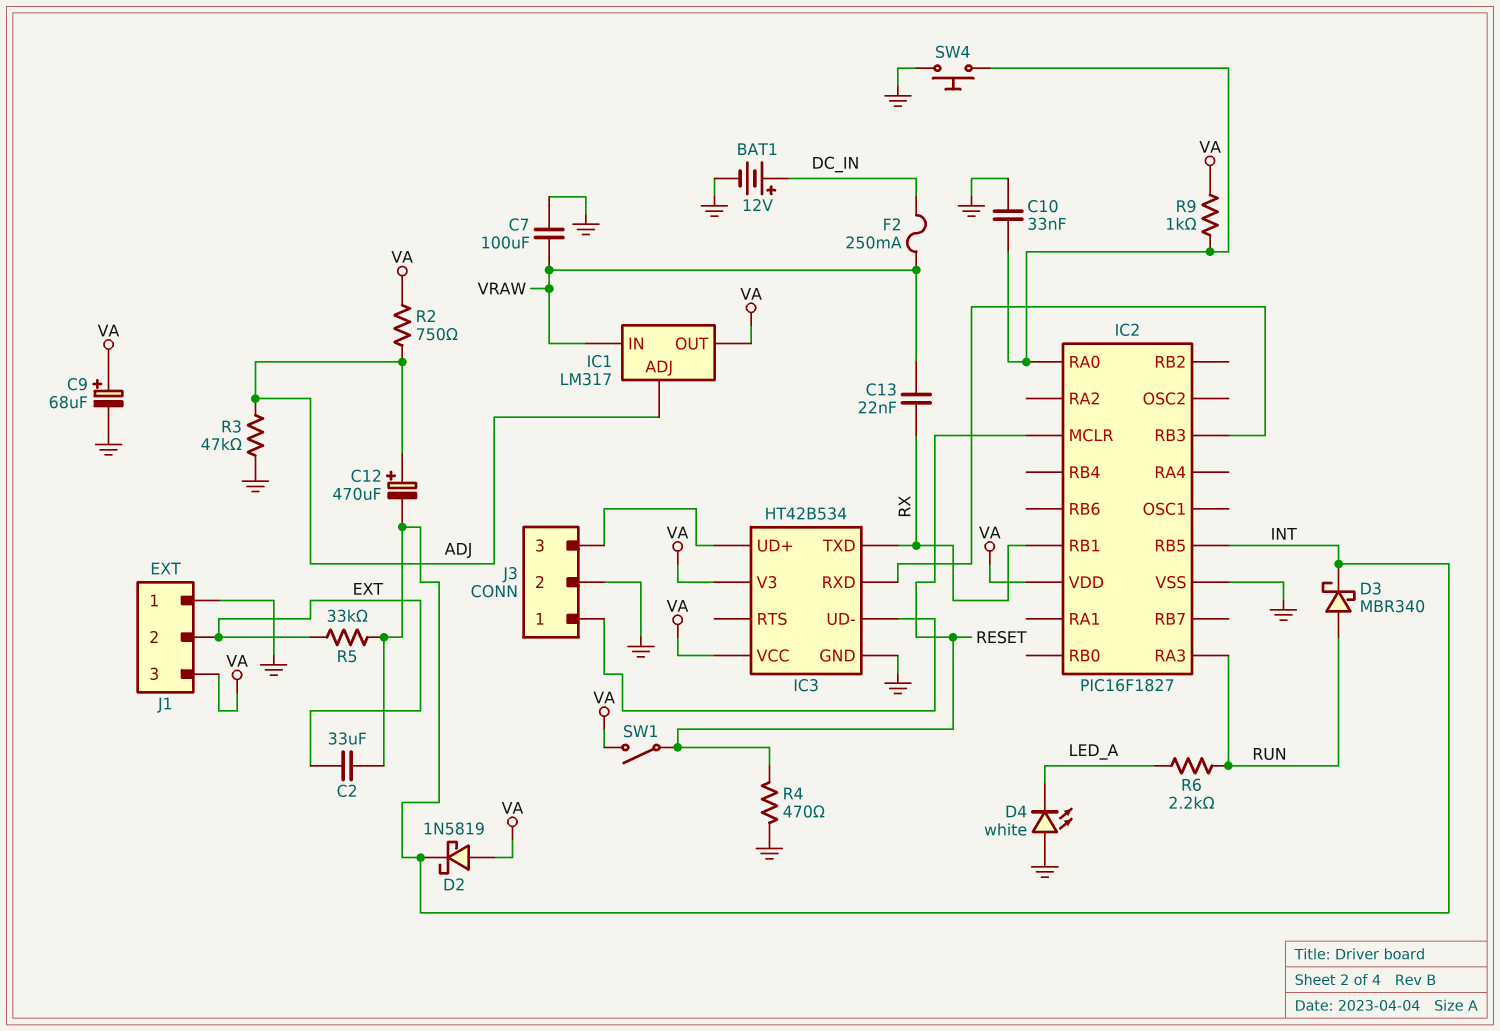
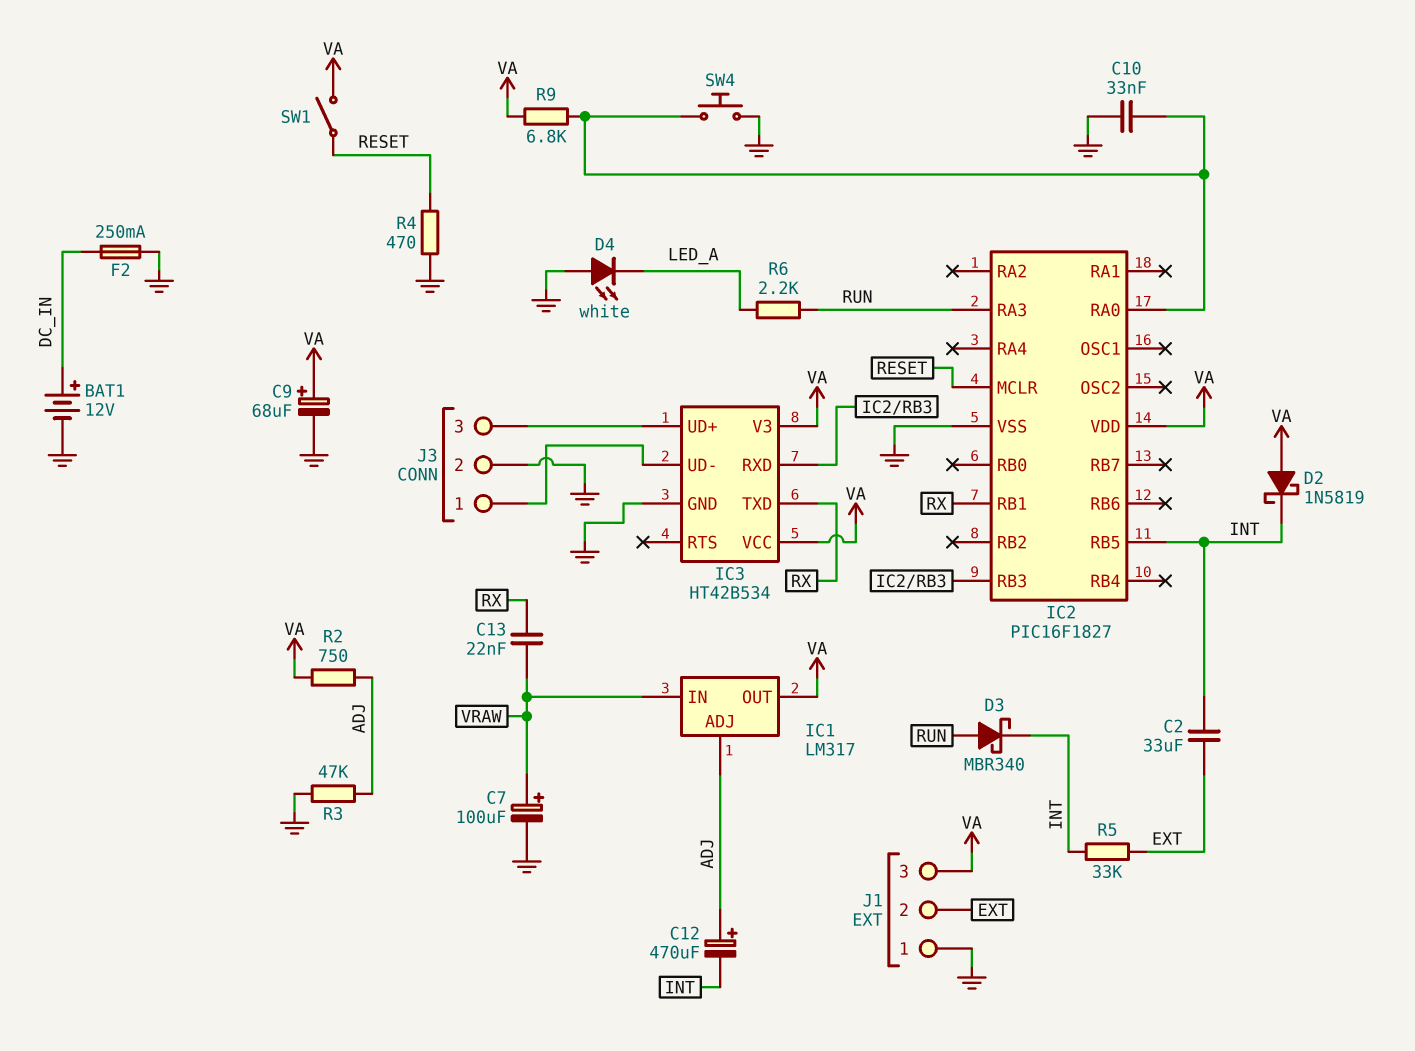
C7: 100uF (GND, VRAW) -> 100uF (plus VRAW, minus GND)
F2: 250mA (DC_IN, VRAW) -> 250mA (DC_IN, GND)
R9: 1k (IC2/RA0, VA) -> 6.8k (IC2/RA0, VA)

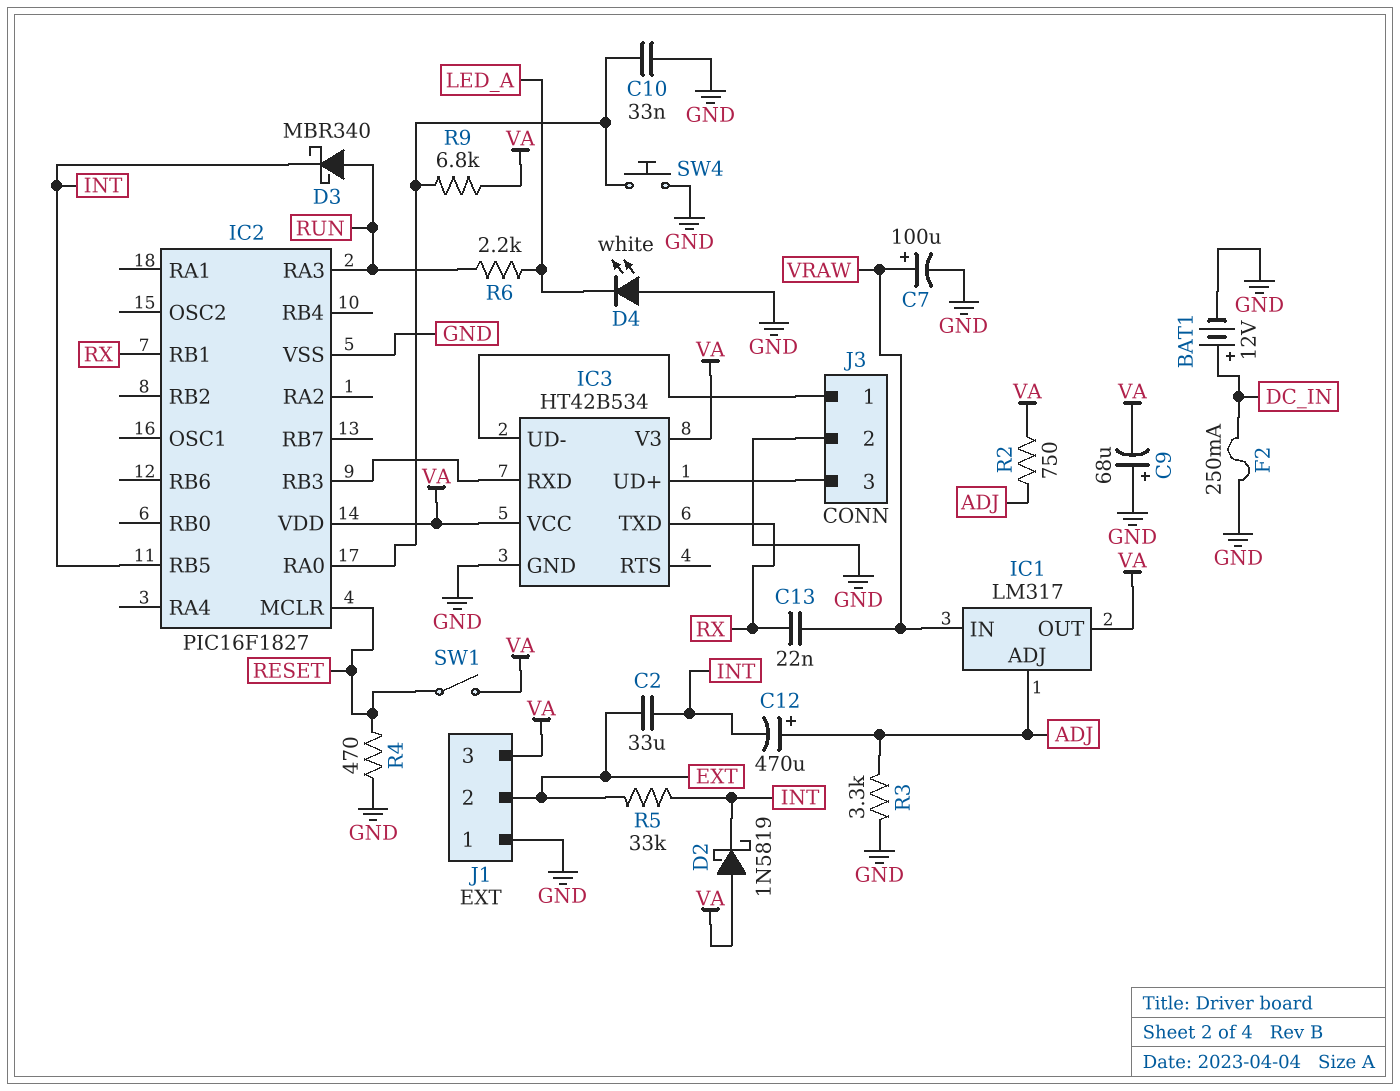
C9: 68uF (plus VA, minus GND) -> 68uF (plus GND, minus VA)
R3: 47k (ADJ, GND) -> 3.3k (ADJ, GND)

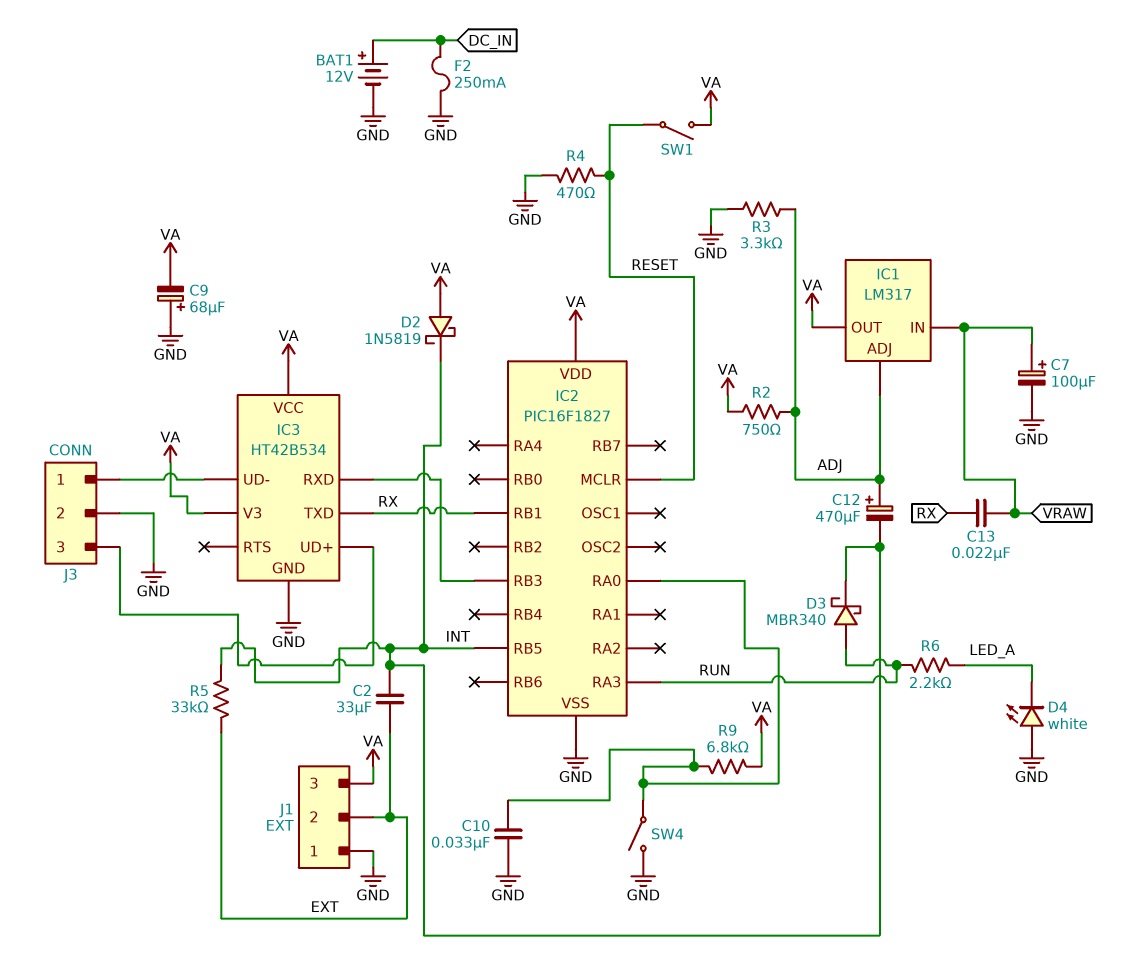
SW4: button (GND, IC2/RA0) -> switch (GND, IC2/RA0)

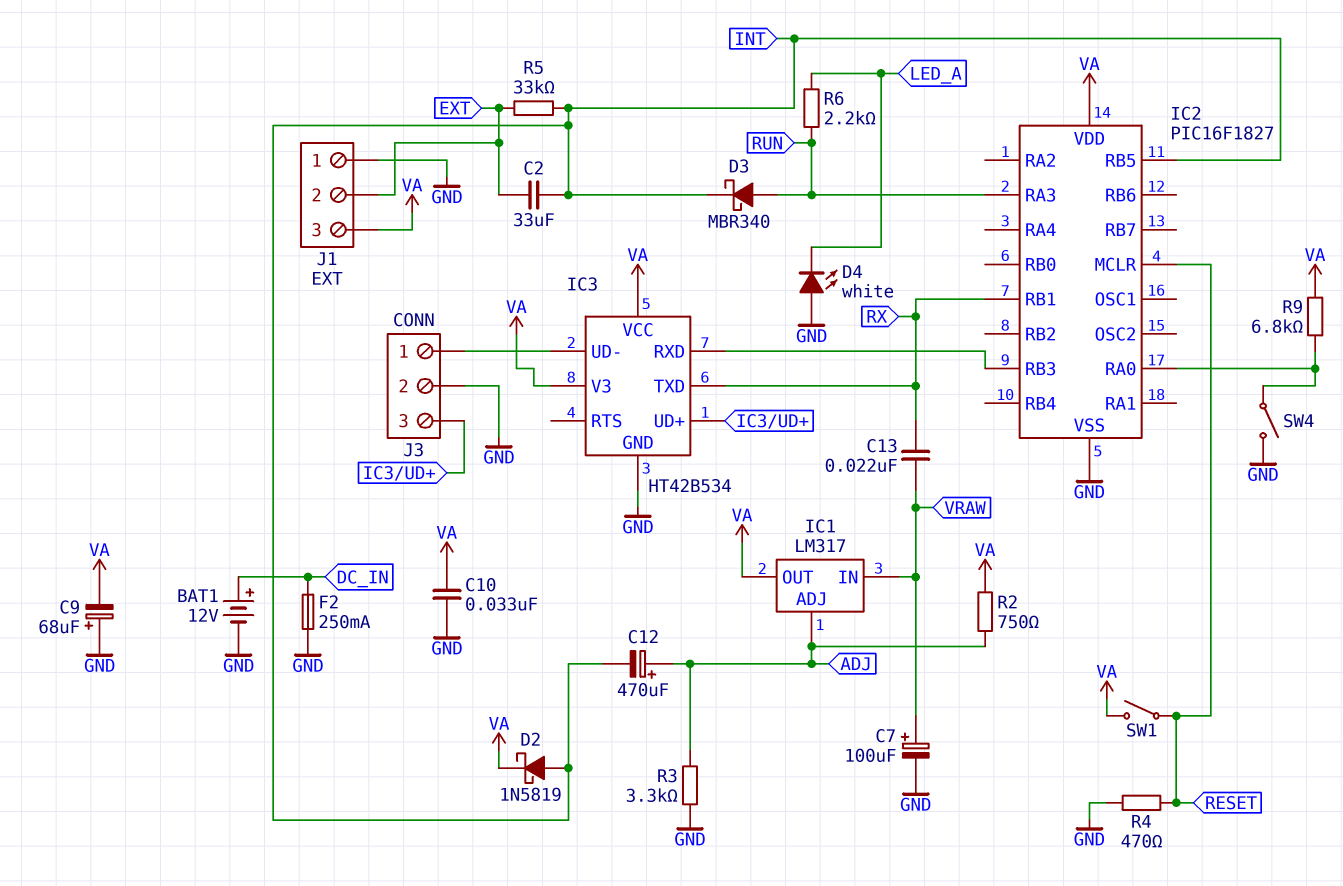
C10: 33nF (GND, IC2/RA0) -> 33nF (GND, VA)
D2: schottky 1N5819 (A VA, K INT) -> schottky 1N5819 (A INT, K VA)

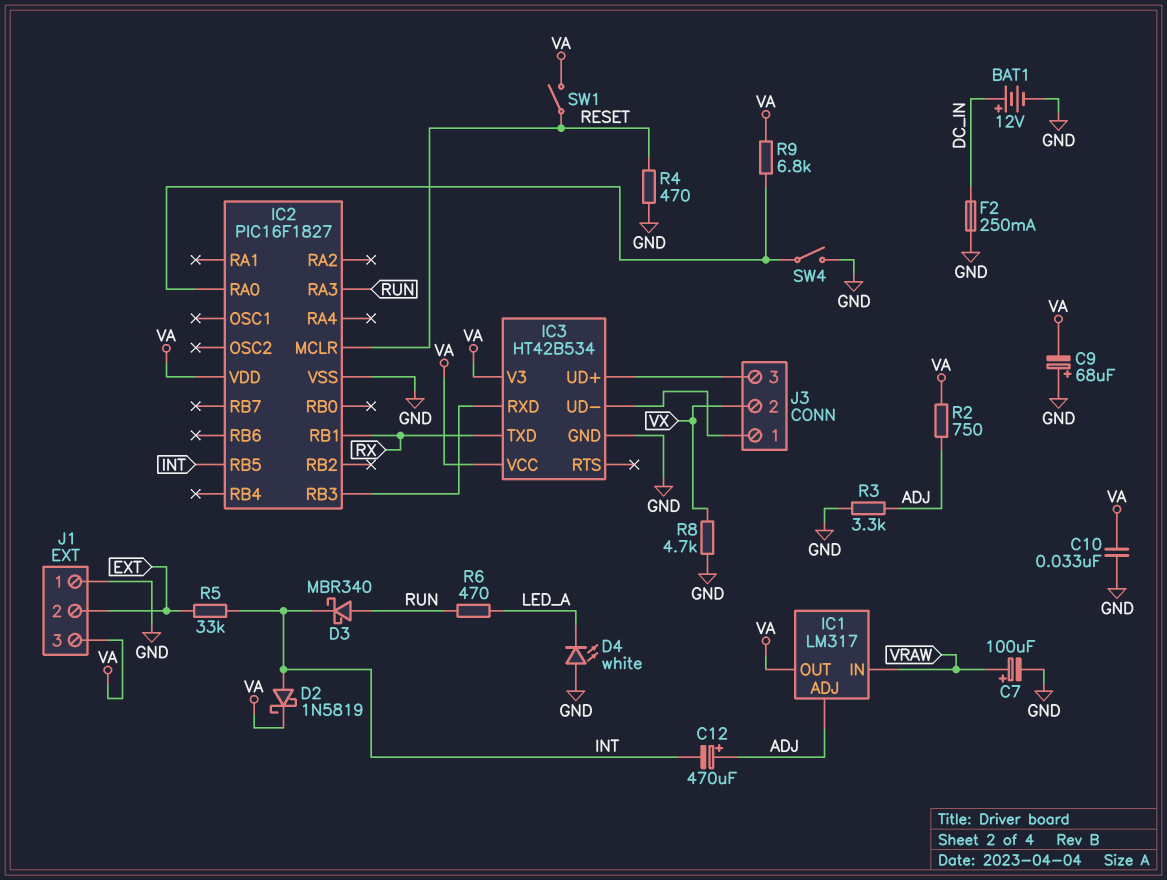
C2: 33uF (EXT, INT) -> none
C13: 22nF (RX, VRAW) -> none
J3 pin 2: GND -> VX
R6: 2.2k (LED_A, RUN) -> 470 (LED_A, RUN)
R8: none -> 4.7k (GND, VX)

